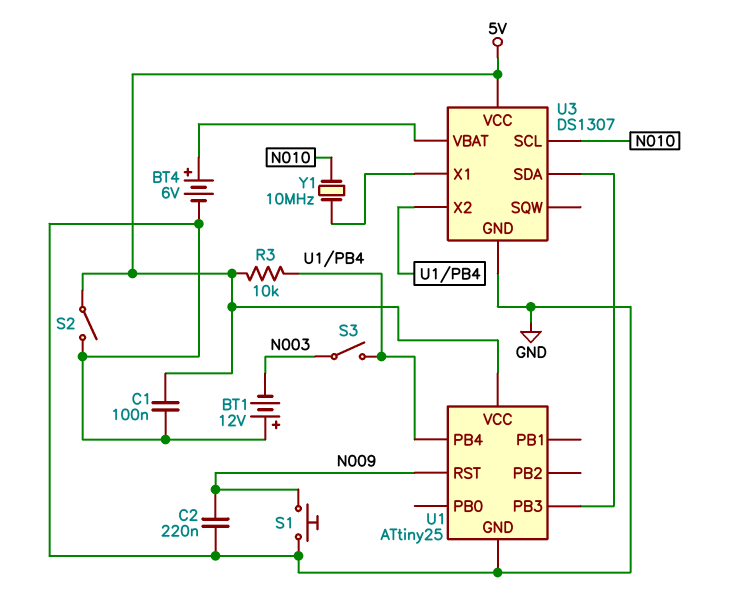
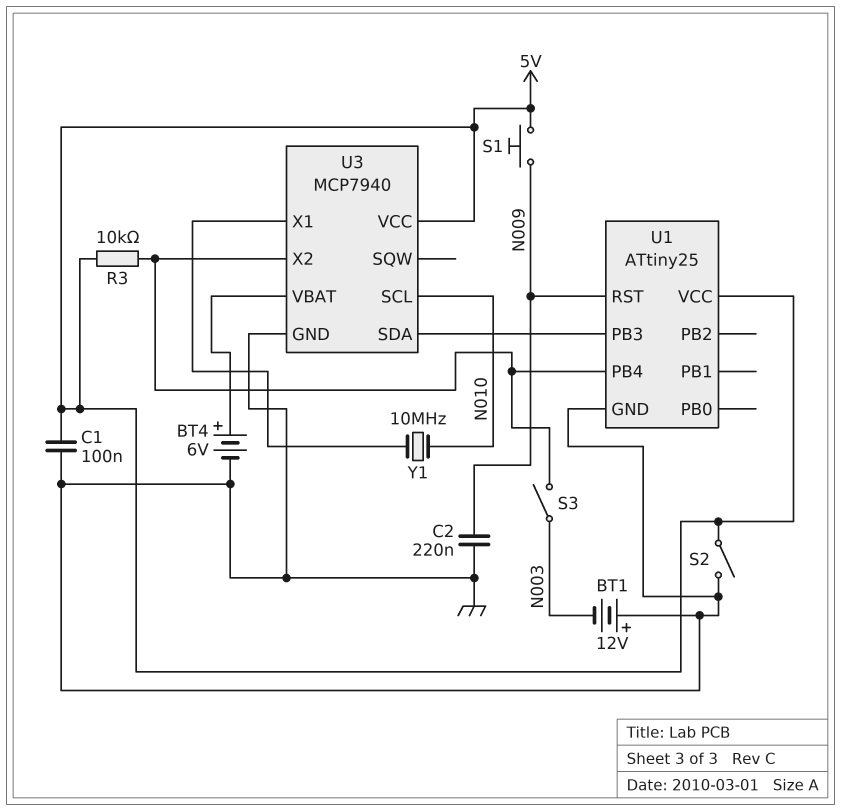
S1: button (GND, N009) -> button (5V, N009)
U3: DS1307 -> MCP7940

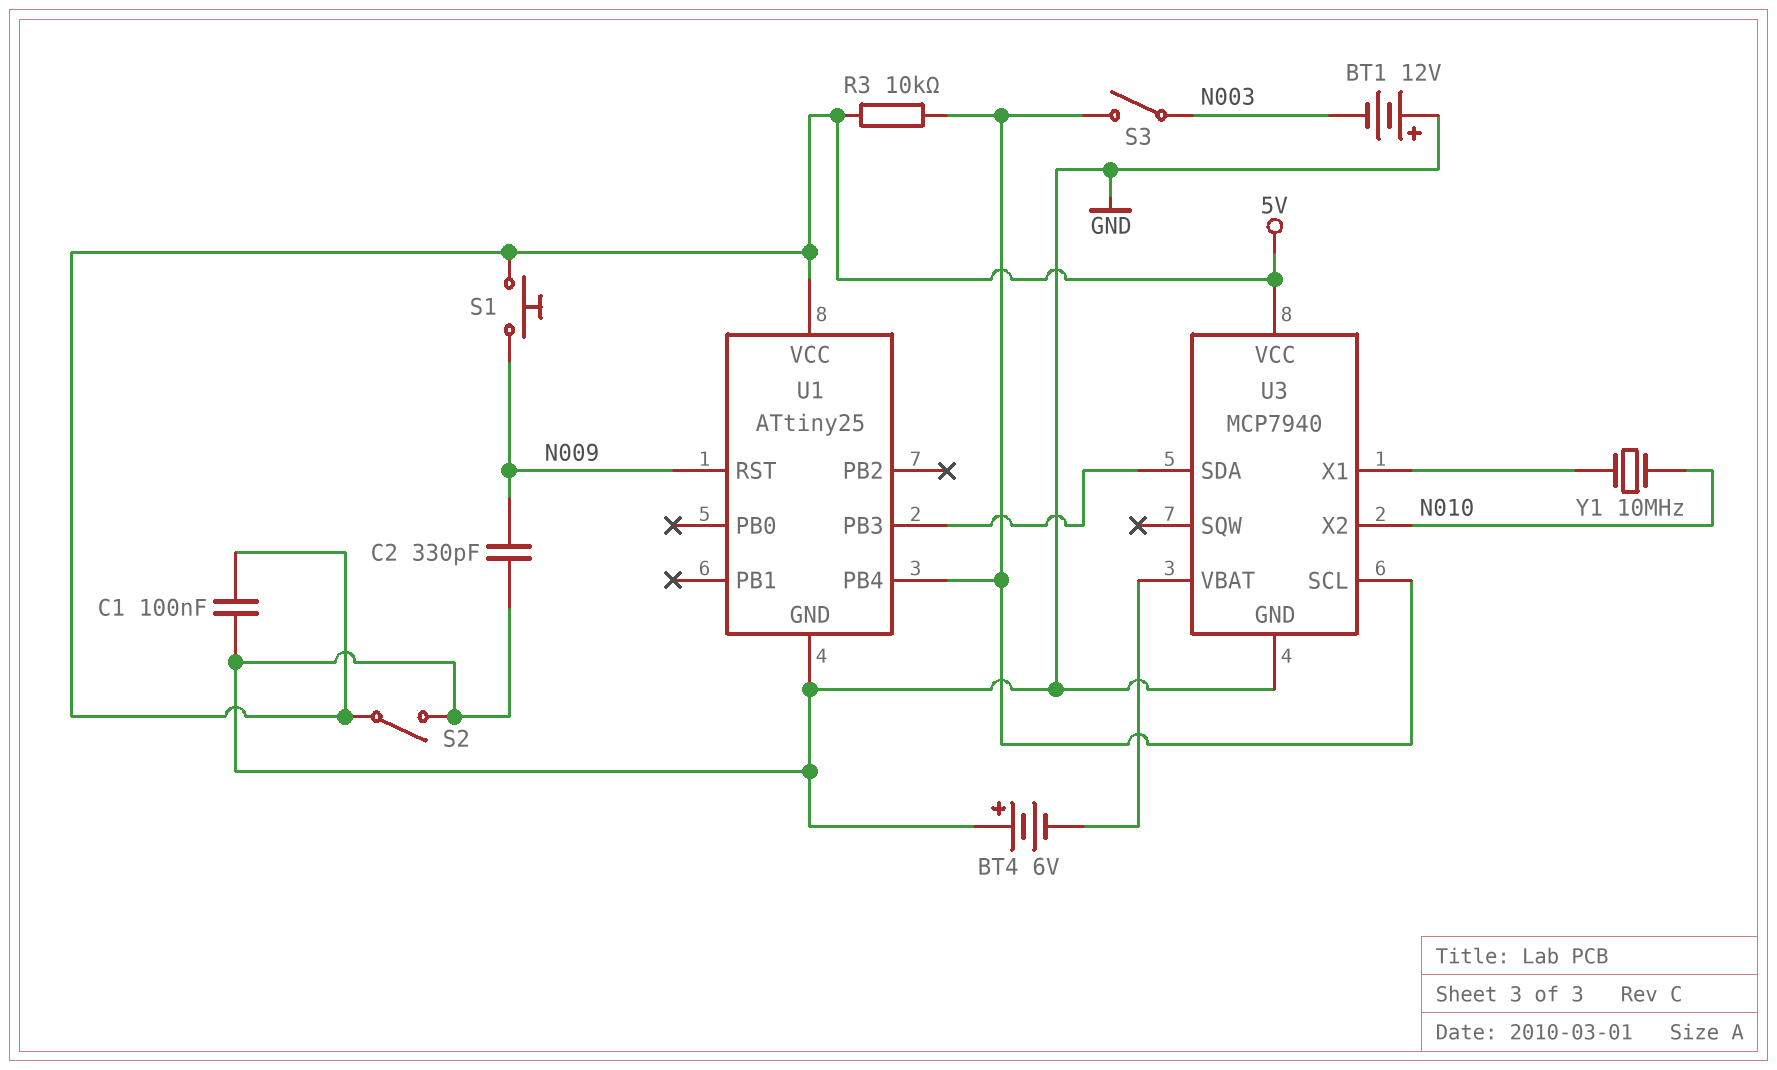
BT4: 6V (plus U3/VBAT, minus GND) -> 6V (plus GND, minus U3/VBAT)
C2: 220nF (GND, N009) -> 330pF (GND, N009)
U3 pin SCL: N010 -> U1/PB4
U3 pin X2: U1/PB4 -> N010

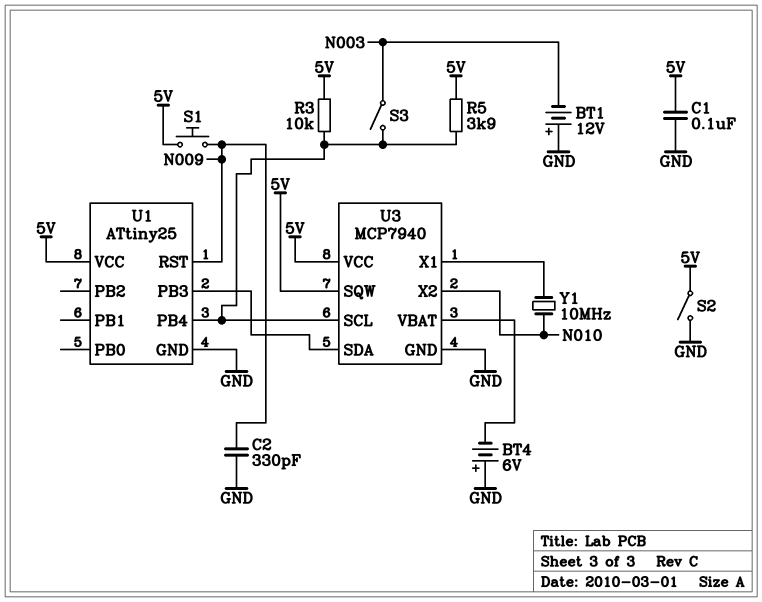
R5: none -> 3.9k (5V, U1/PB4)
U3 pin SQW: none -> 5V

